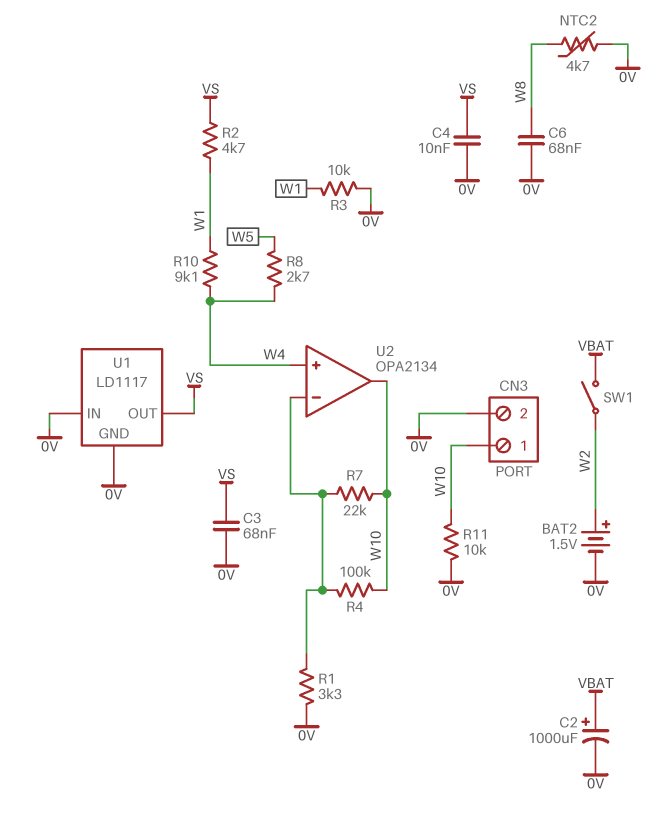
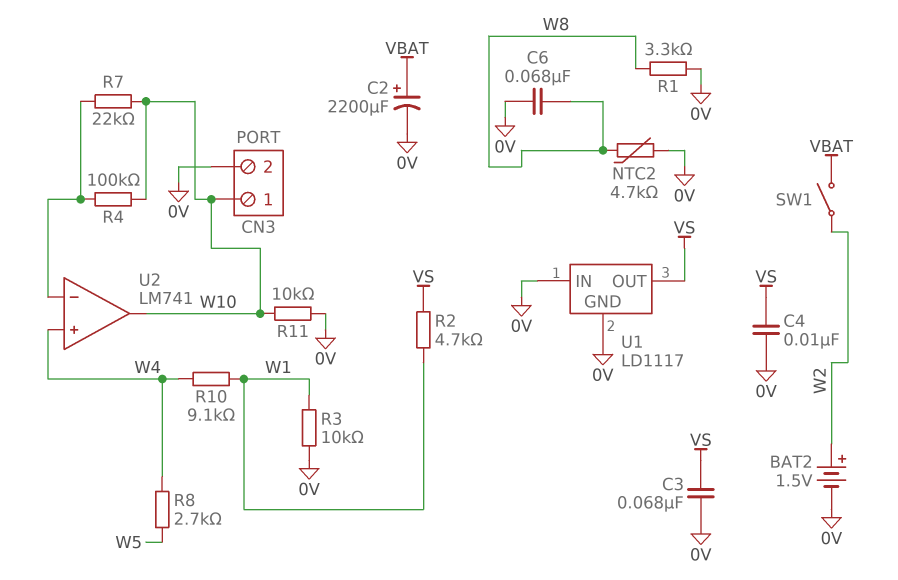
C2: 1000uF (plus VBAT, minus 0V) -> 2200uF (plus VBAT, minus 0V)
R1: 3.3k (0V, U2/in-) -> 3.3k (0V, W8)
U2: OPA2134 -> LM741

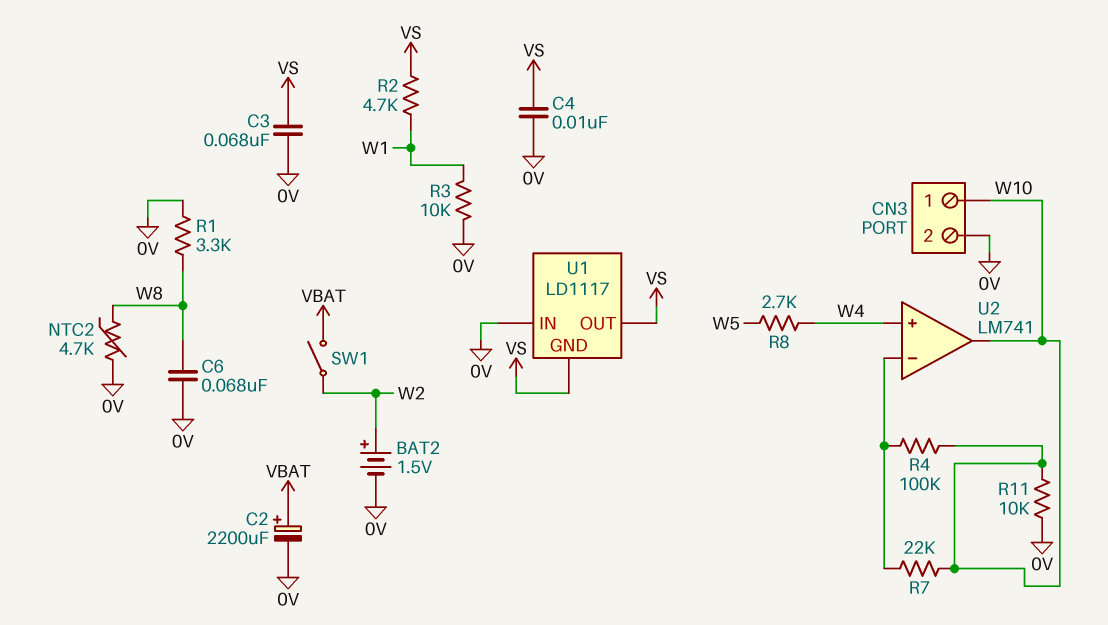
R10: 9.1k (W1, W4) -> none
U1 pin GND: 0V -> VS

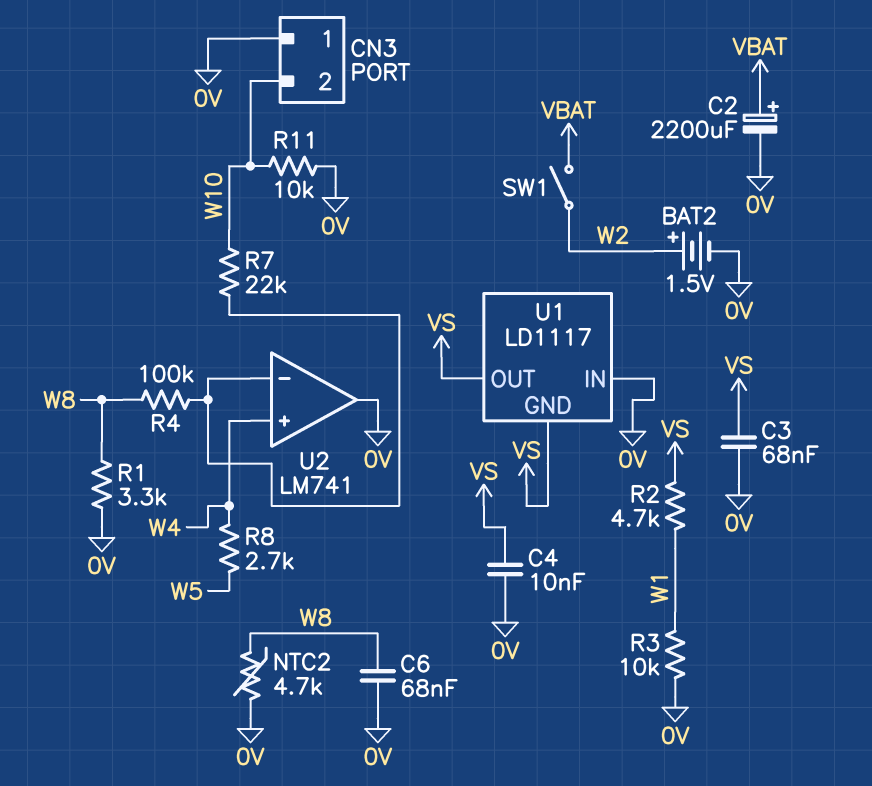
CN3 pin 1: W10 -> 0V
CN3 pin 2: 0V -> W10
R4: 100k (U2/in-, W10) -> 100k (U2/in-, W8)
U2 pin out: W10 -> 0V

